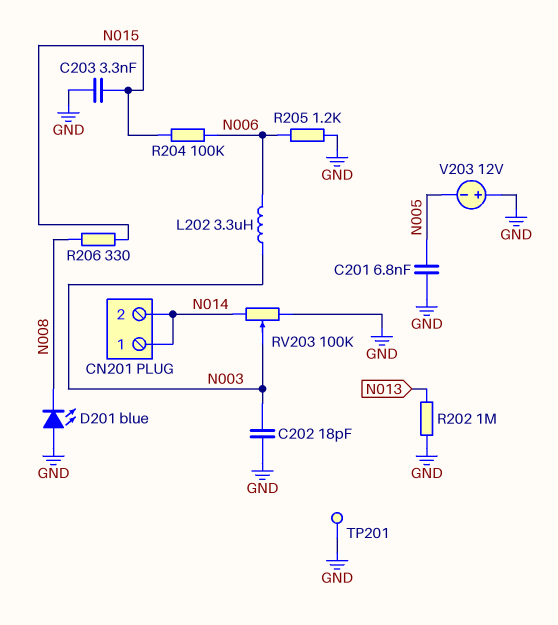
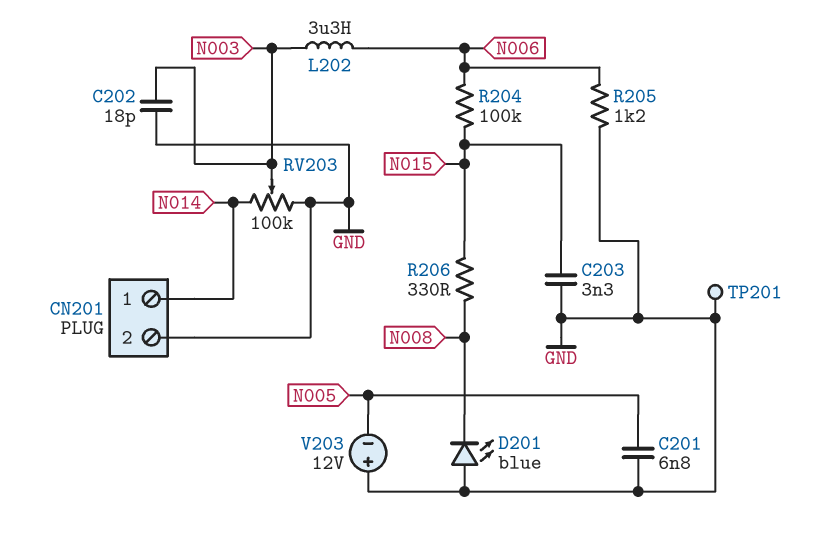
CN201 pin 2: N014 -> GND
R202: 1M (GND, N013) -> none

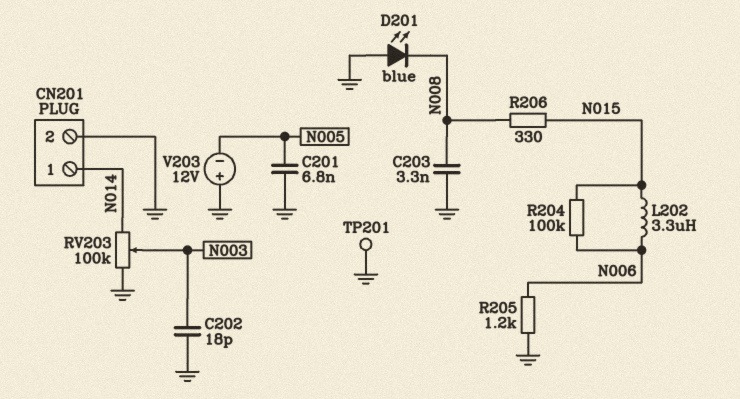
C203: 3.3nF (GND, N015) -> 3.3nF (GND, N008)
L202: 3.3uH (N003, N006) -> 3.3uH (N006, N015)

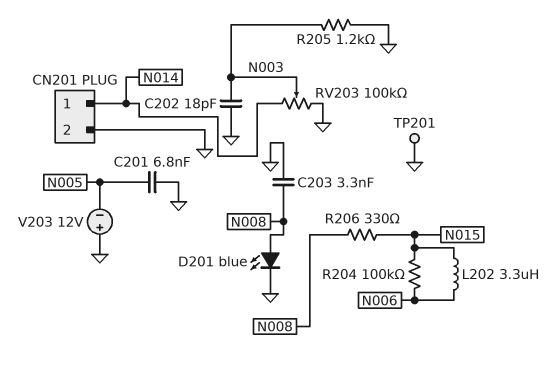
D201: LED blue (A GND, K N008) -> LED blue (A N008, K GND)
R205: 1.2k (GND, N006) -> 1.2k (GND, N003)

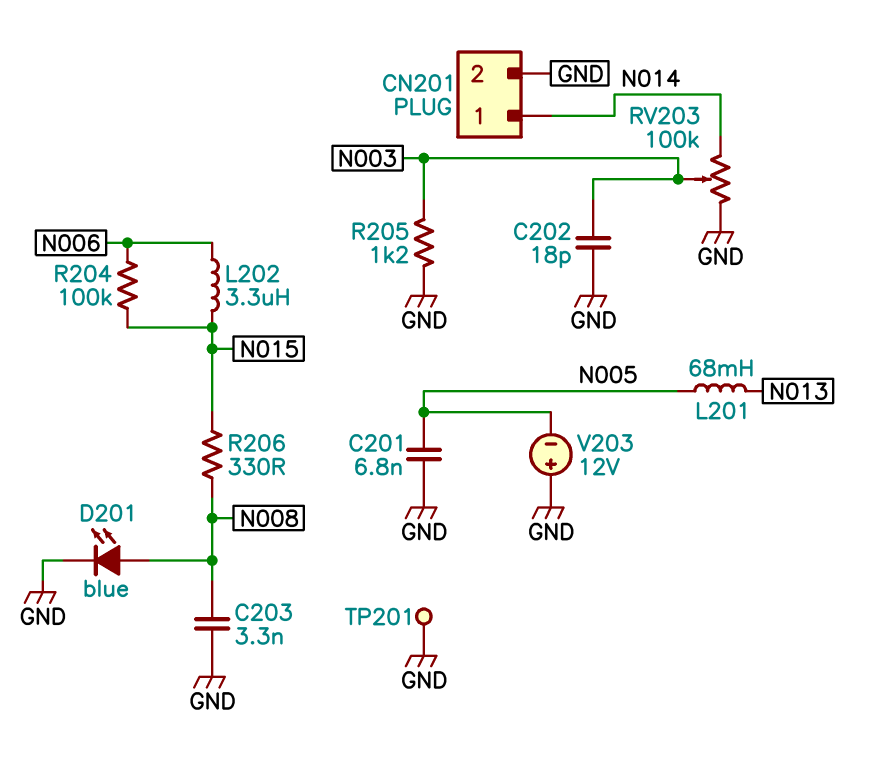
L201: none -> 68mH (N005, N013)

